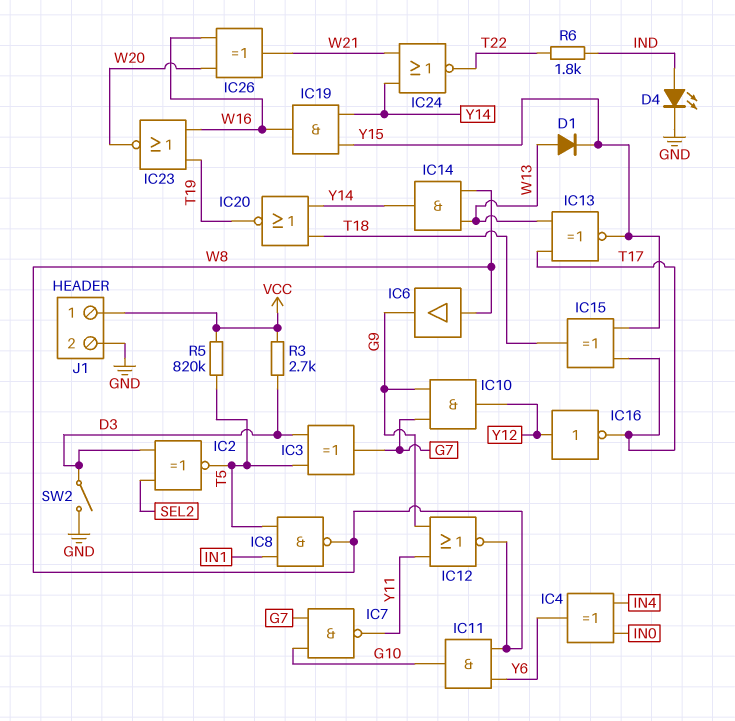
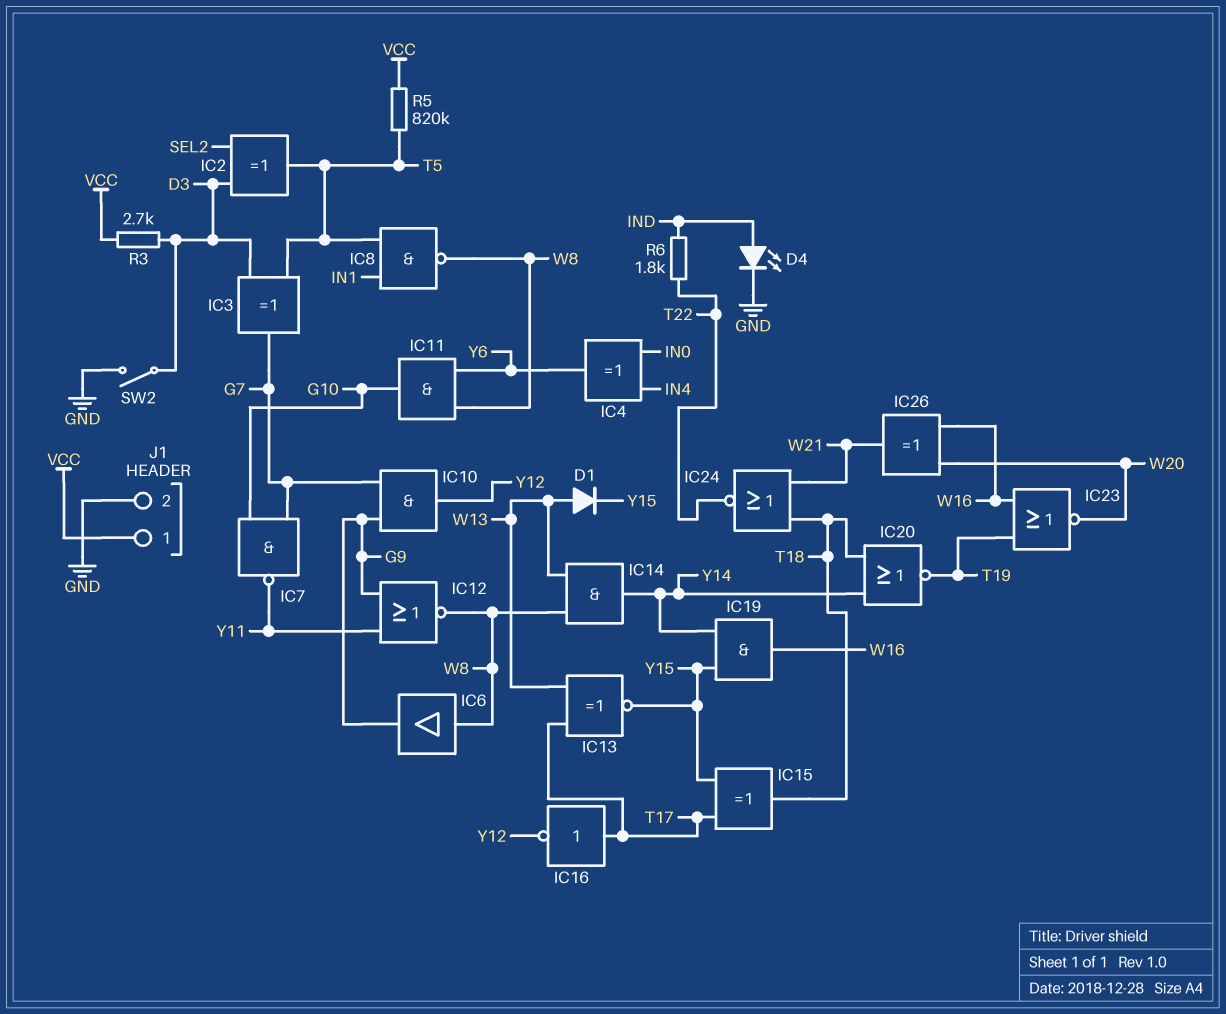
IC2: XNOR (in D3, in SEL2, out T5) -> XOR (in D3, in SEL2, out T5)
IC16: NOT (in Y12, out T17) -> NOT (in T17, out Y12)
IC24: NOR (in W21, in Y14, out T22) -> NOR (in T18, in W21, out T22)

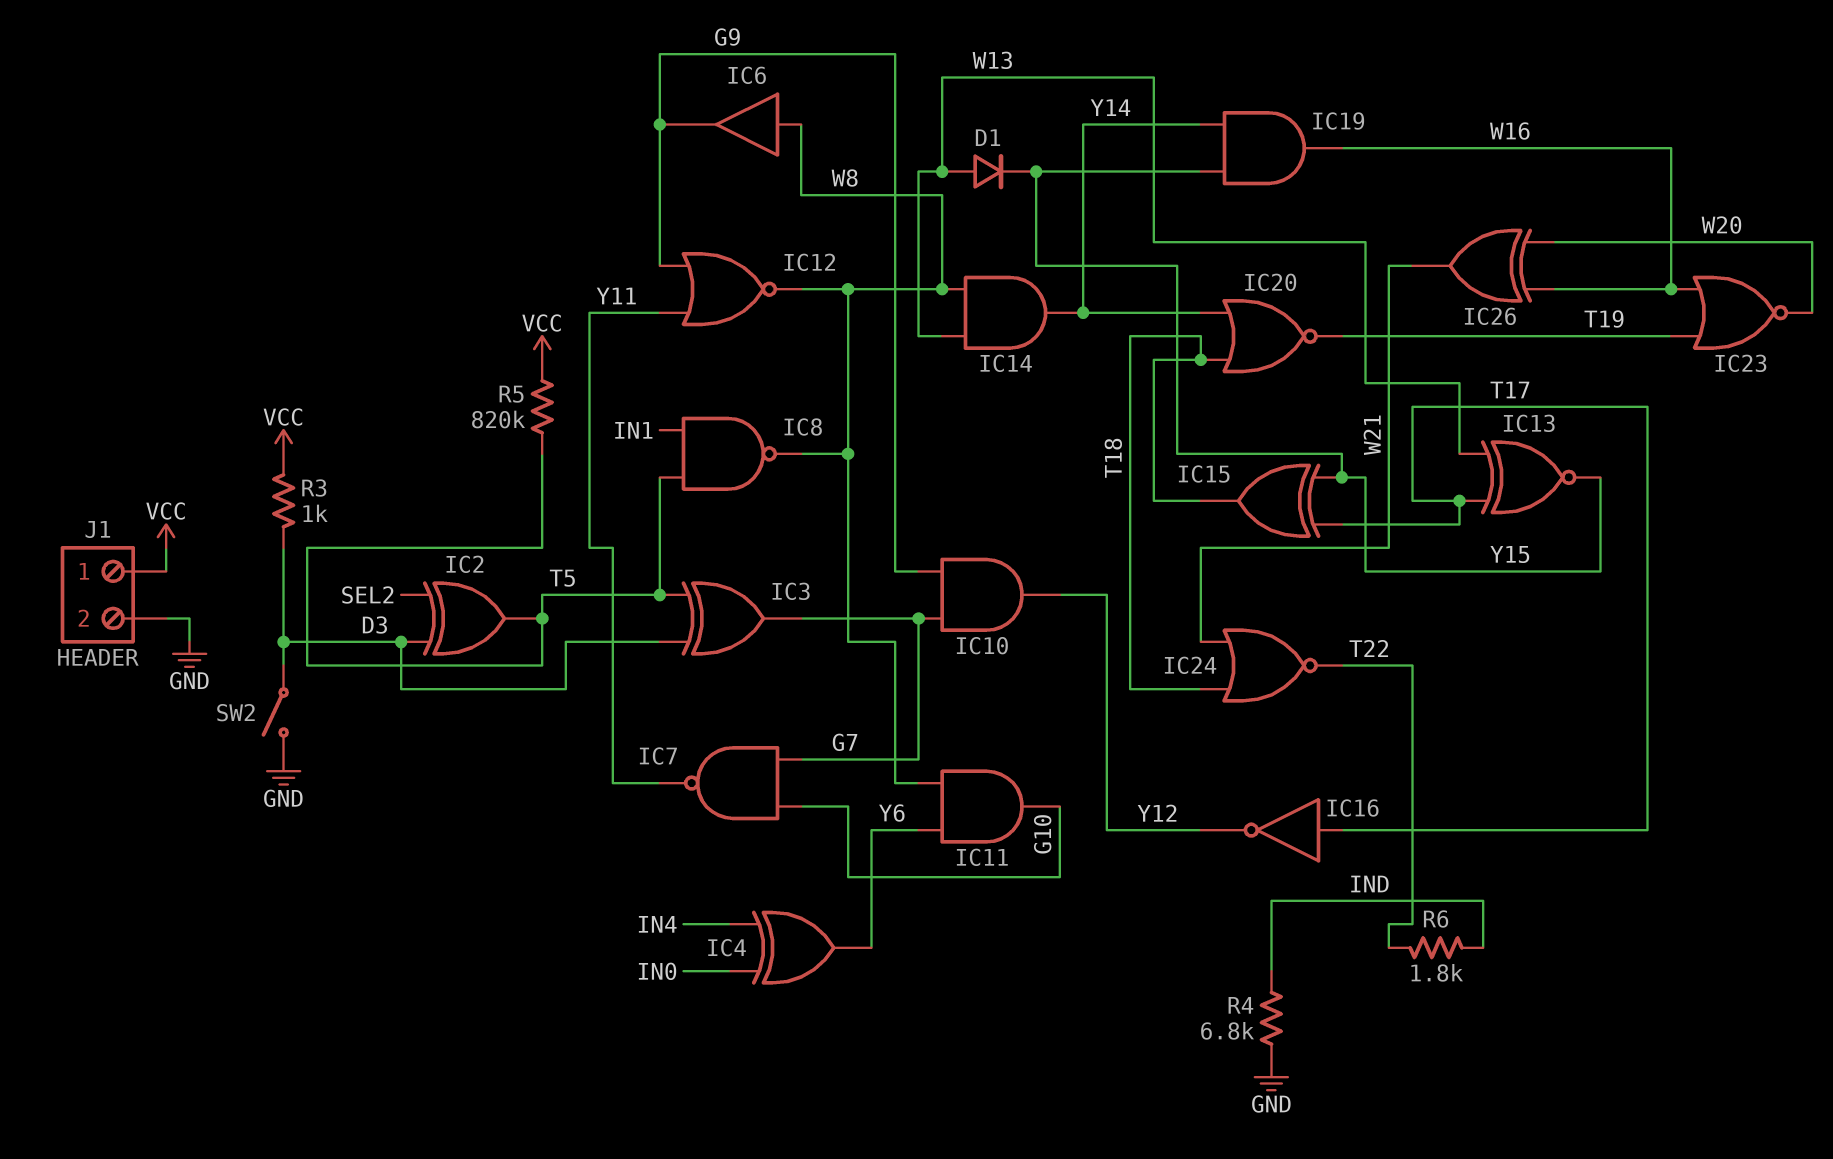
D4: LED (A IND, K GND) -> none
R3: 2.7k (D3, VCC) -> 1k (D3, VCC)
R4: none -> 6.8k (GND, IND)

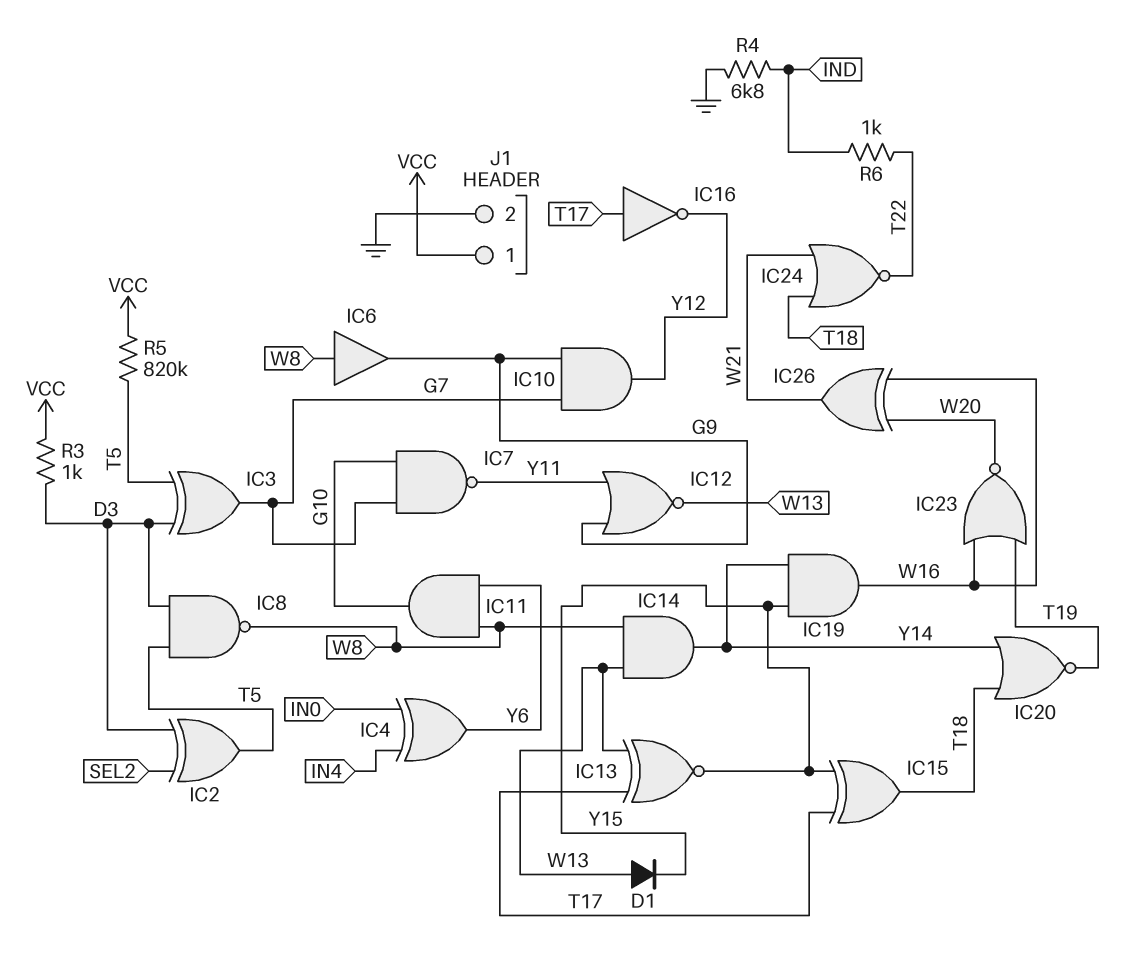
IC8: NAND (in IN1, in T5, out W8) -> NAND (in D3, in T5, out W8)
IC12: NOR (in G9, in Y11, out W8) -> NOR (in G9, in Y11, out W13)
R6: 1.8k (IND, T22) -> 1k (IND, T22)
SW2: switch (D3, GND) -> none

